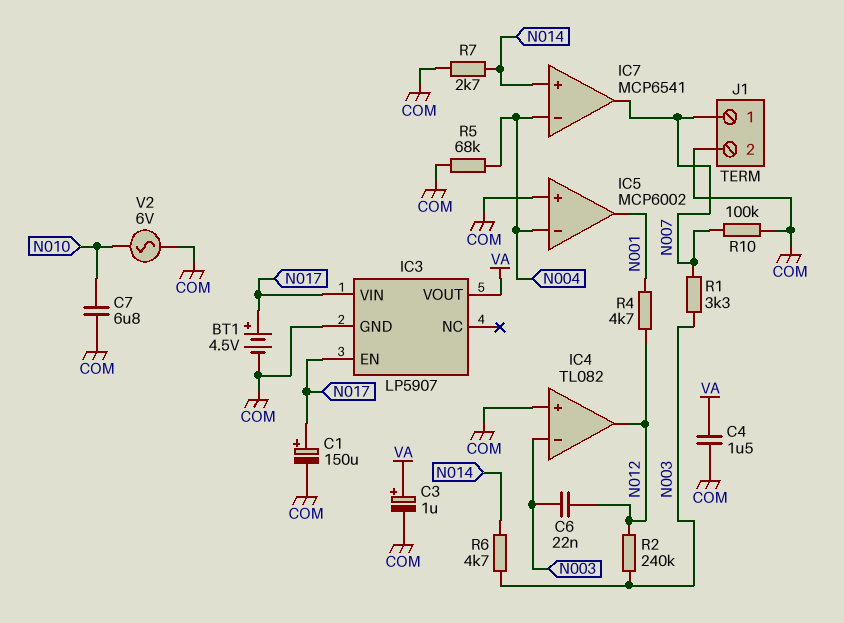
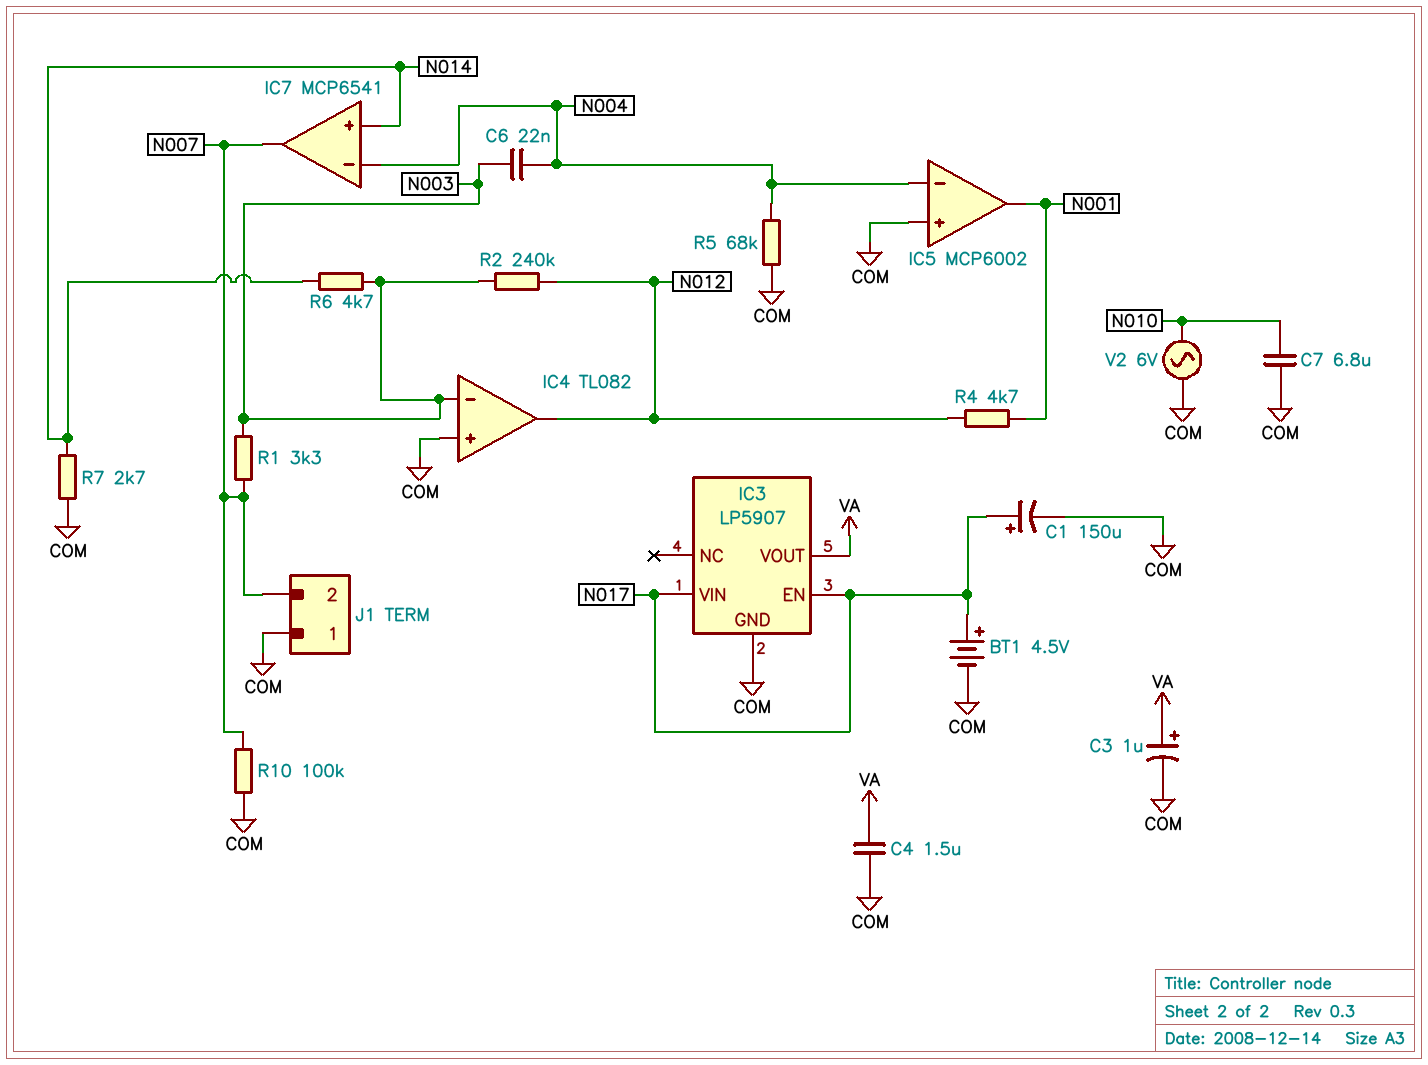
C6: 22nF (N003, N012) -> 22nF (N003, N004)
J1 pin 1: N007 -> COM
J1 pin 2: COM -> N007

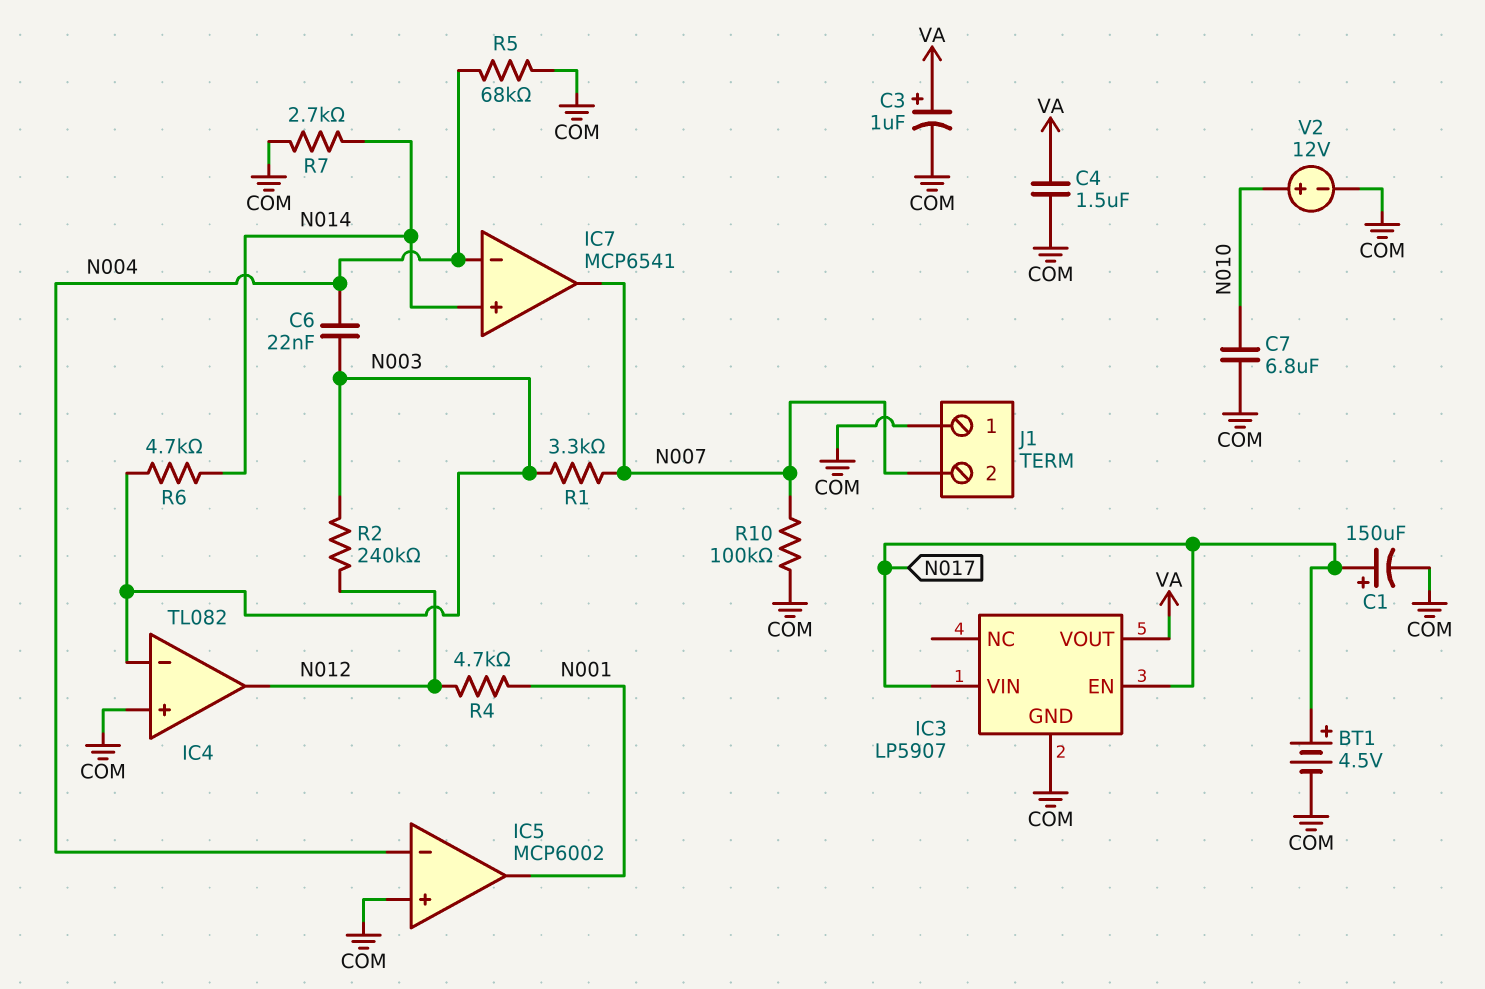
V2: AC 6V (COM, N010) -> 12V (plus N010, minus COM)

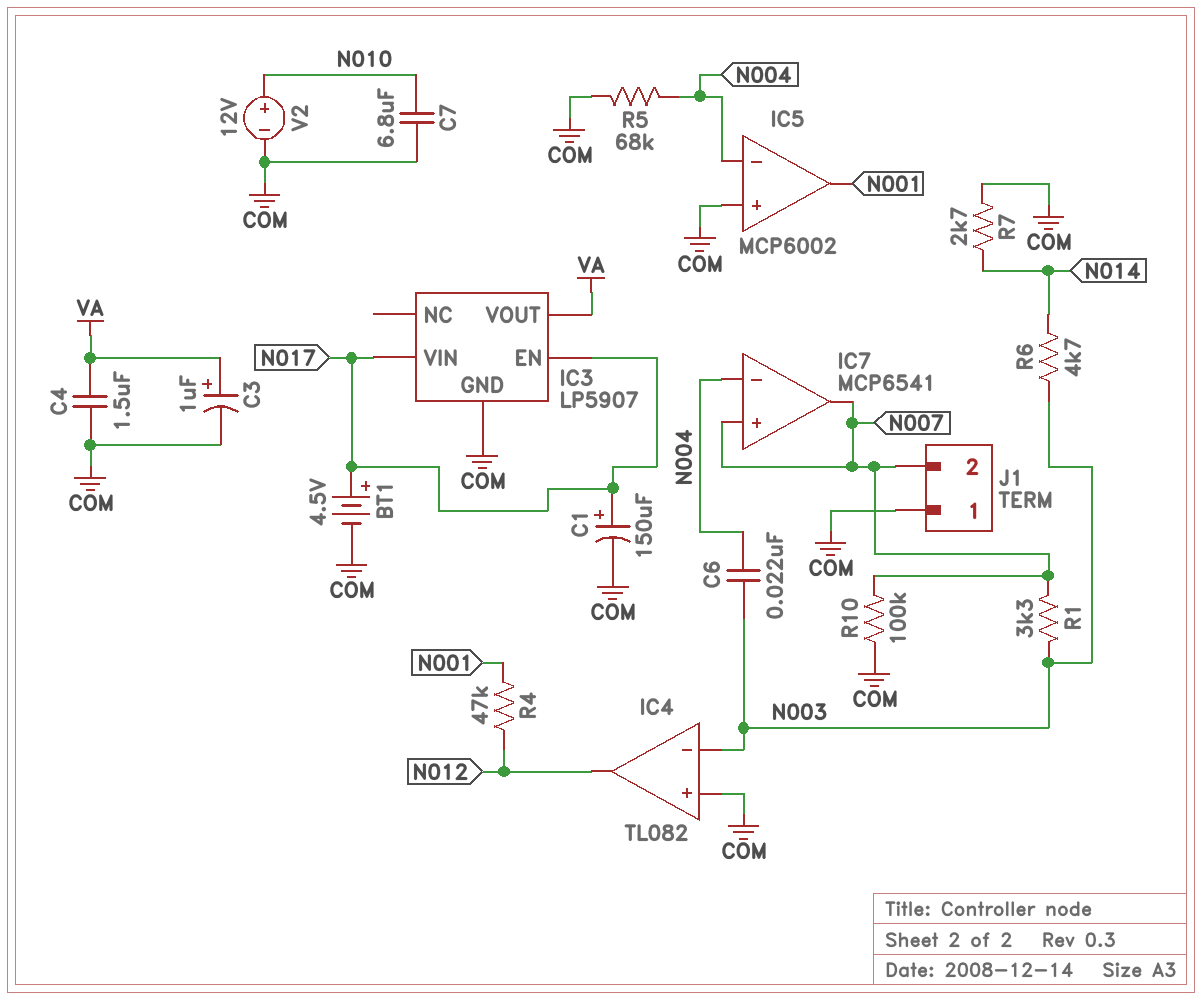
IC7 pin in+: N014 -> N007
R2: 240k (N003, N012) -> none
R4: 4.7k (N001, N012) -> 47k (N001, N012)

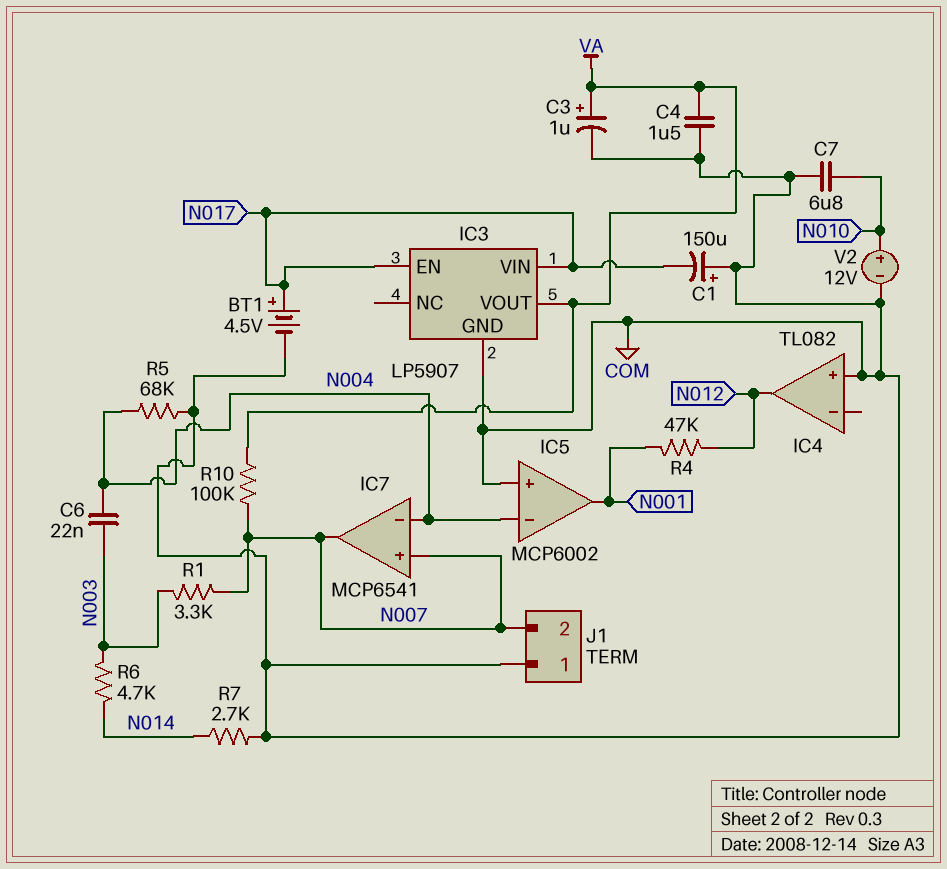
C1: 150uF (plus N017, minus COM) -> 150uF (plus COM, minus N017)
IC4 pin in-: N003 -> none
R10: 100k (COM, N007) -> 100k (N007, VA)

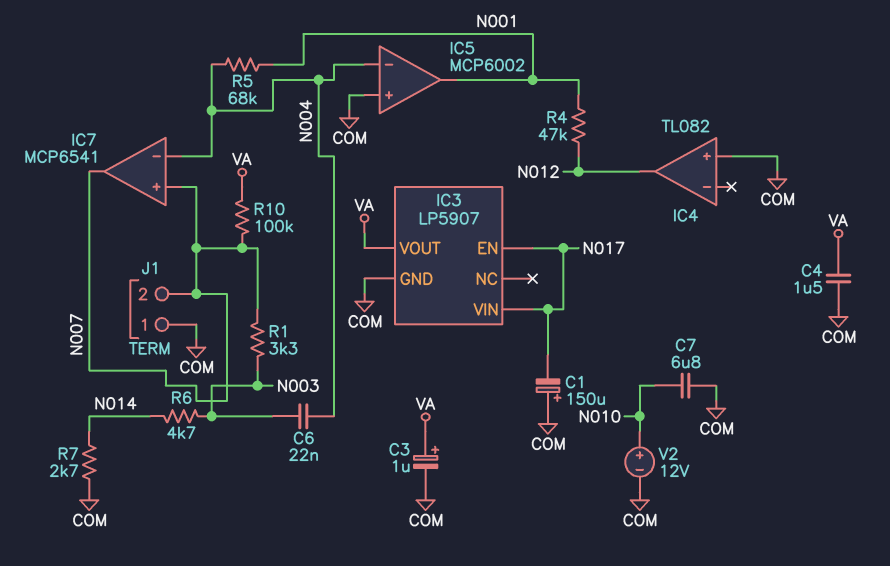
BT1: 4.5V (plus N017, minus COM) -> none
R5: 68k (COM, N004) -> 68k (N001, N004)

